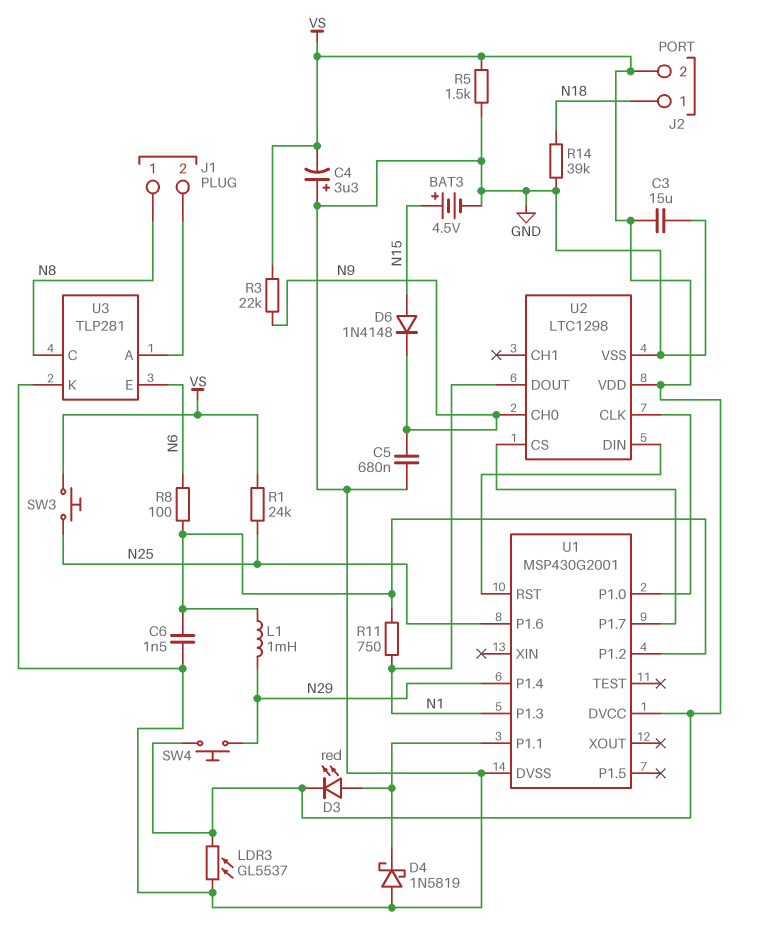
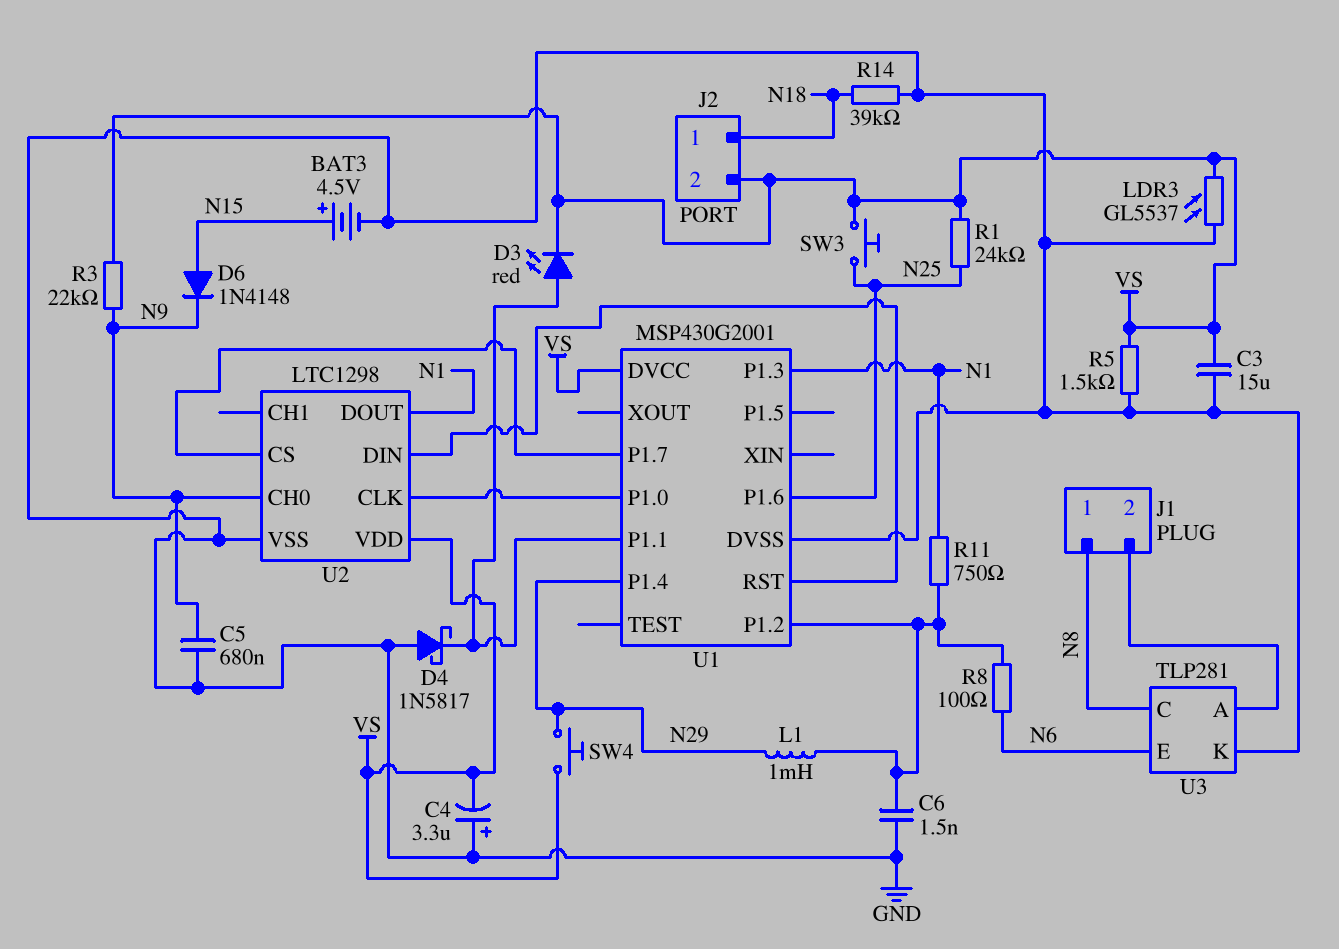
D4: schottky 1N5819 (A GND, K U1/P1.1) -> schottky 1N5817 (A GND, K U1/P1.1)

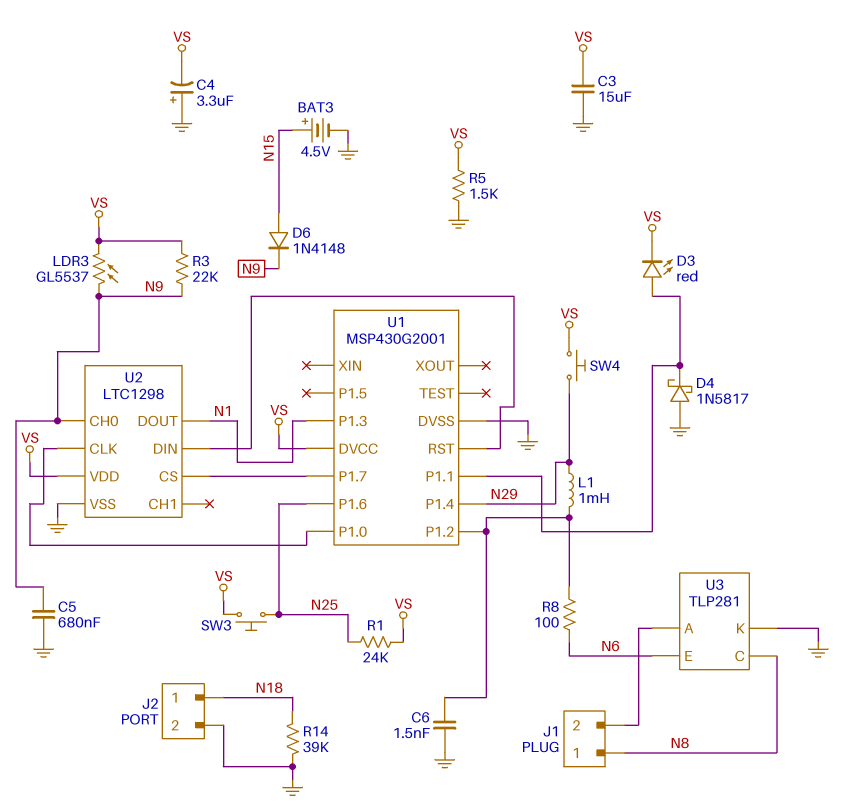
J2 pin 2: VS -> GND
LDR3: GL5537 (GND, VS) -> GL5537 (N9, VS)
R11: 750 (N1, U1/P1.2) -> none

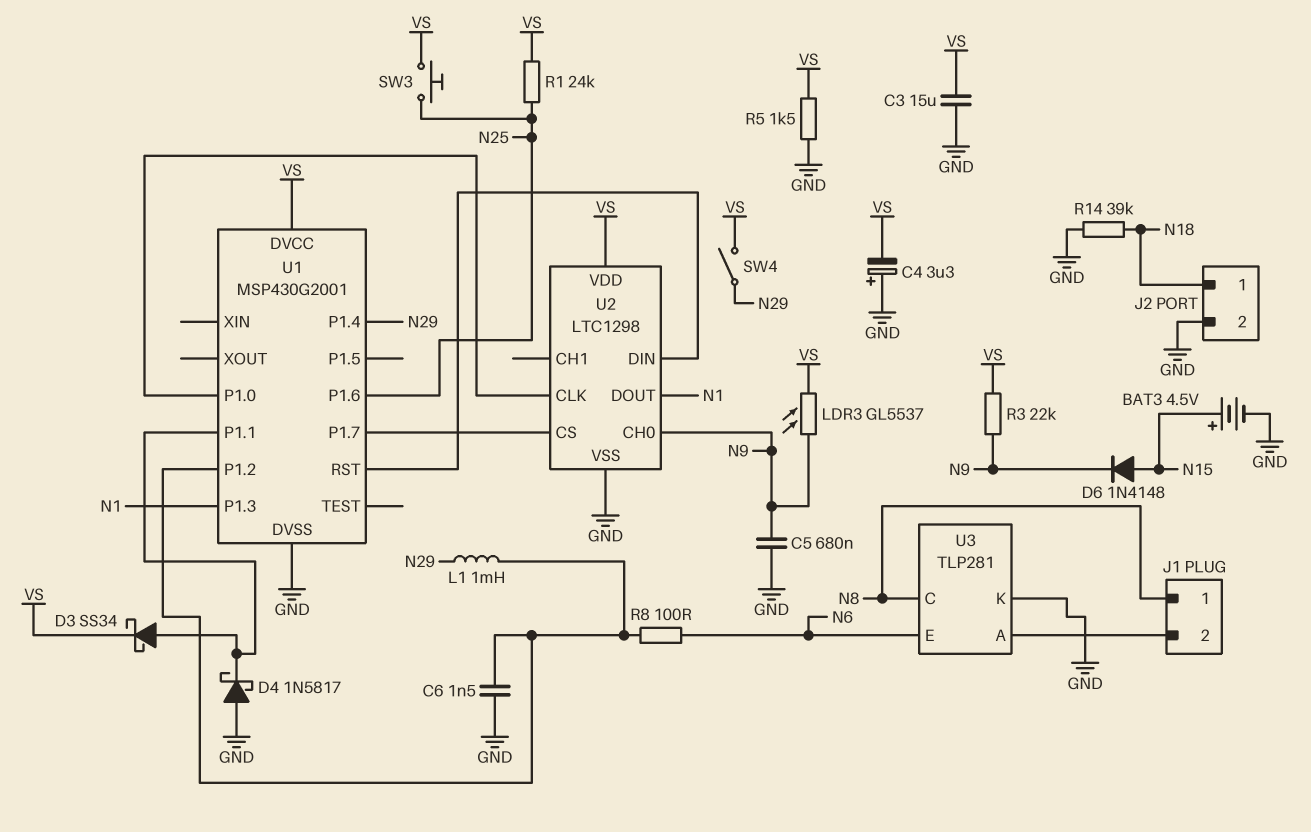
D3: LED red (A U1/P1.1, K VS) -> schottky SS34 (A U1/P1.1, K VS)
SW4: button (N29, VS) -> switch (N29, VS)

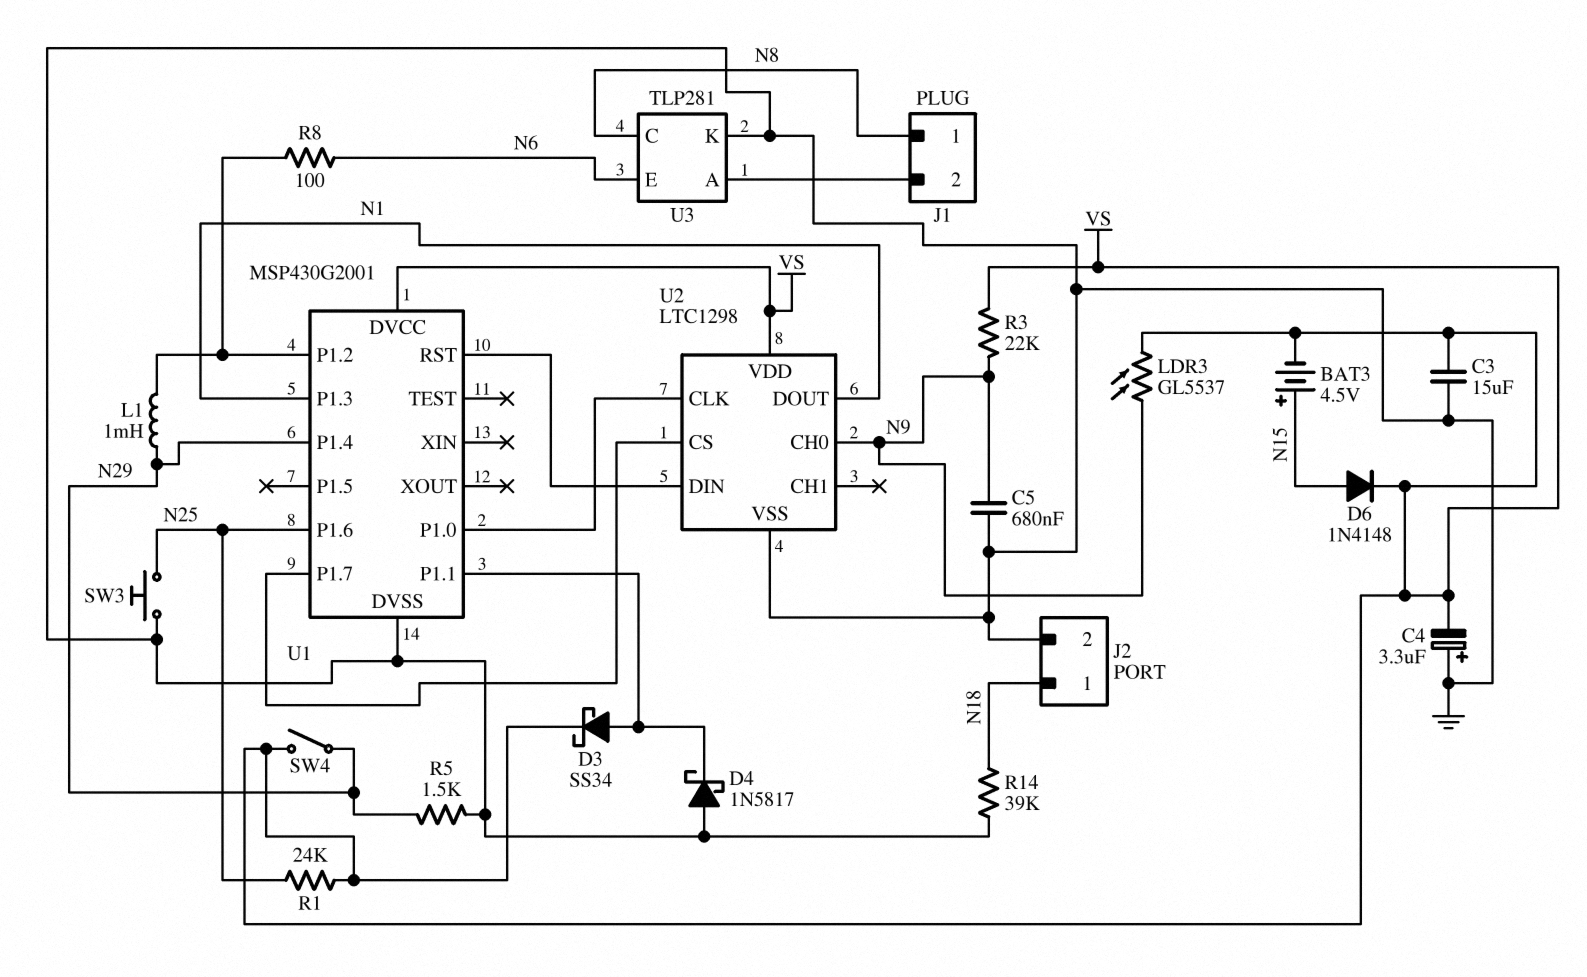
BAT3: 4.5V (plus N15, minus GND) -> 4.5V (plus N15, minus VS)
C6: 1.5nF (GND, U1/P1.2) -> none
D6: diode 1N4148 (A N15, K N9) -> diode 1N4148 (A N15, K VS)
R5: 1.5k (GND, VS) -> 1.5k (GND, N29)
SW3: button (N25, VS) -> button (GND, N25)

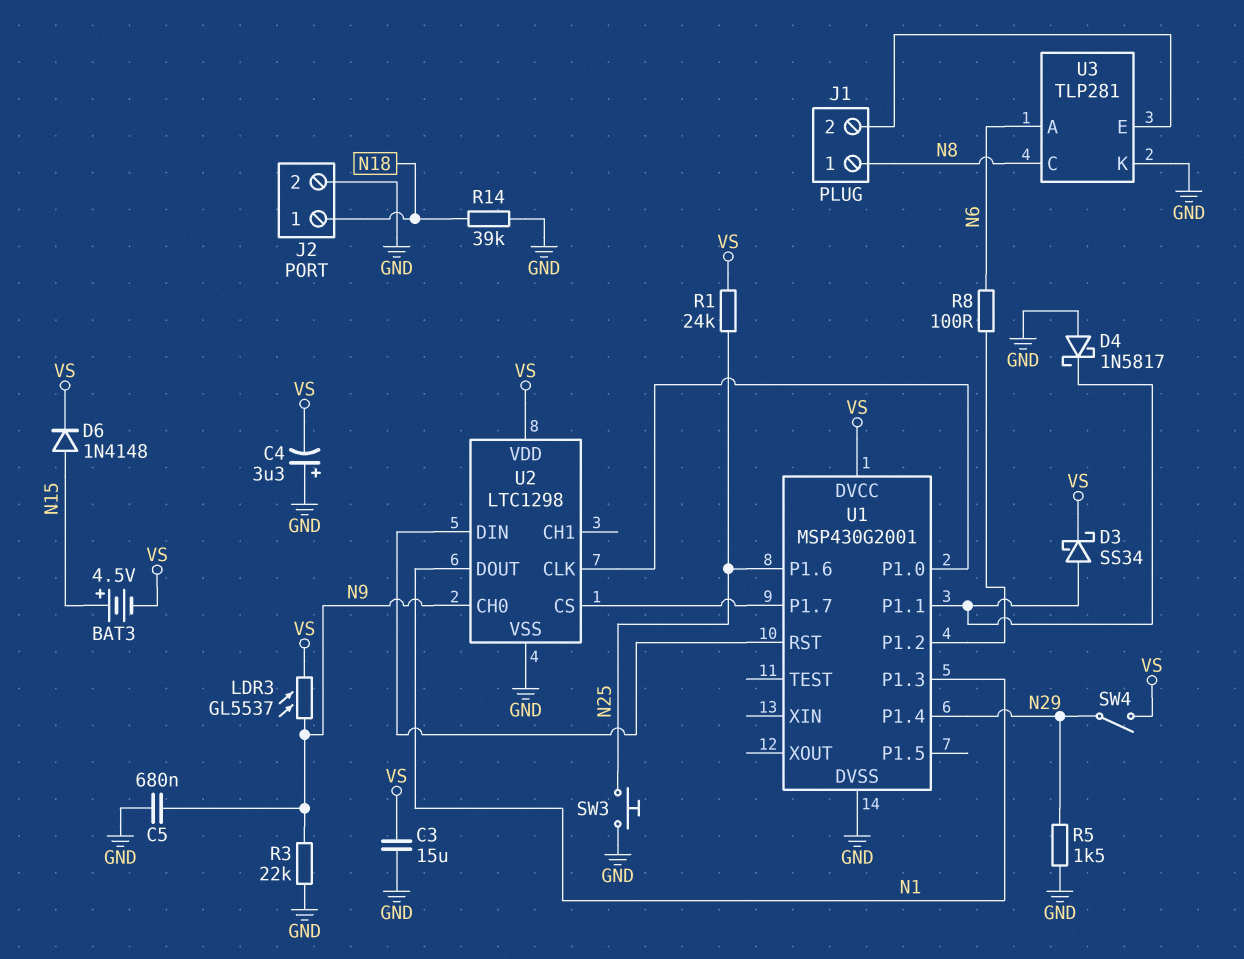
L1: 1mH (N29, U1/P1.2) -> none
R3: 22k (N9, VS) -> 22k (GND, N9)
U3 pin A: J1/2 -> N6
U3 pin E: N6 -> J1/2

